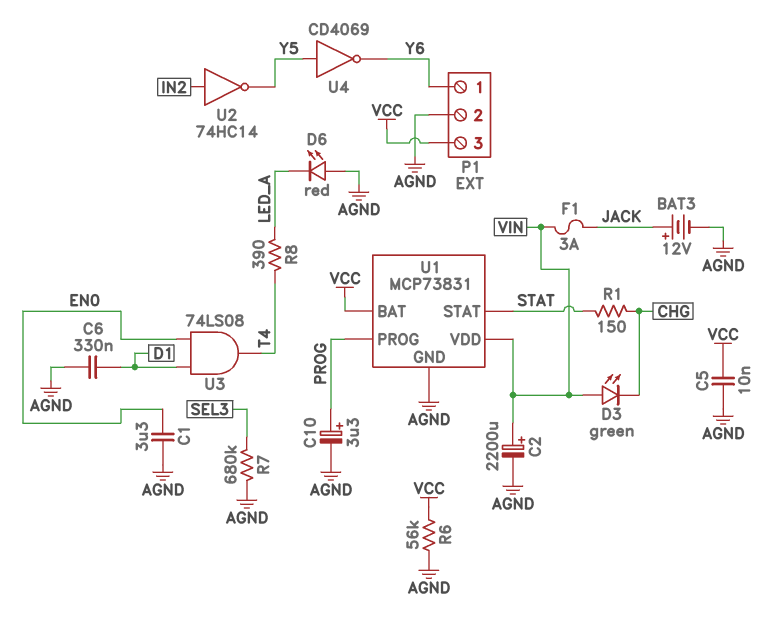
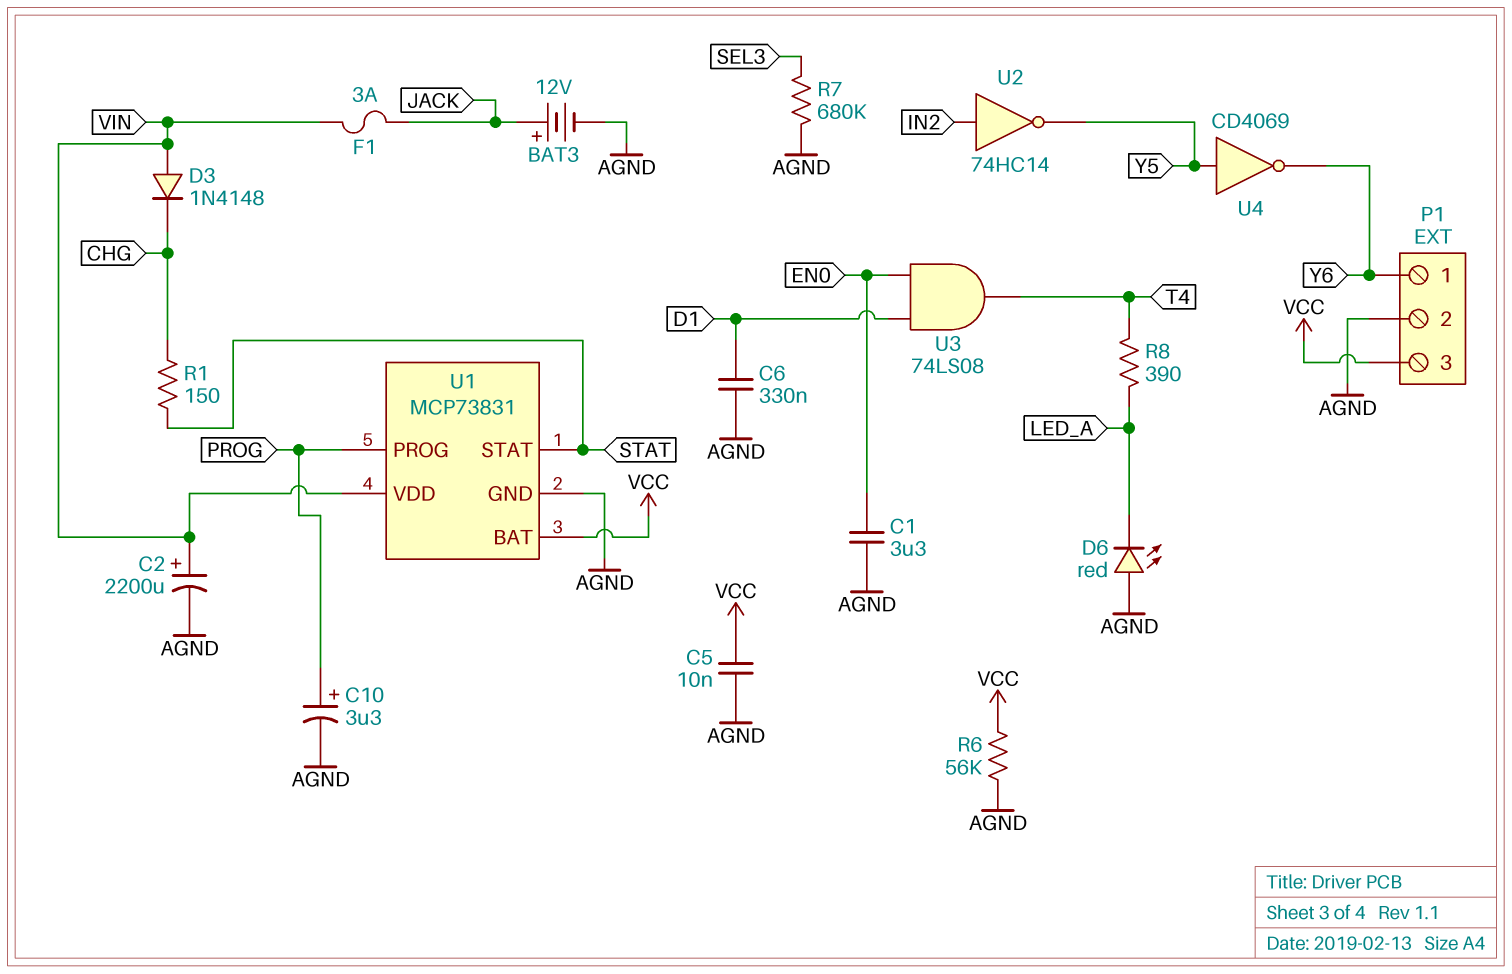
D3: LED green (A VIN, K CHG) -> diode 1N4148 (A VIN, K CHG)

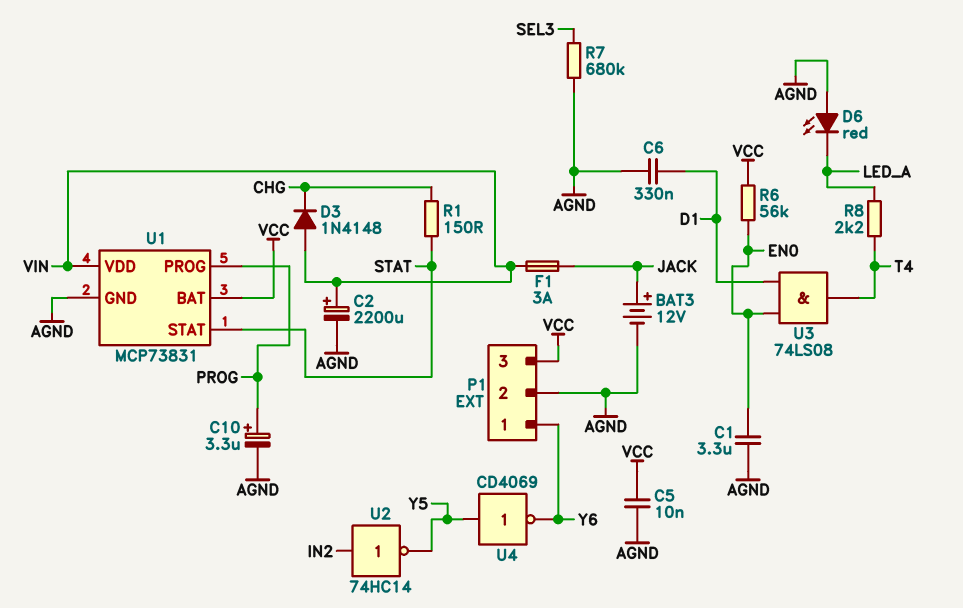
R6: 56k (AGND, VCC) -> 56k (EN0, VCC)
R8: 390 (LED_A, T4) -> 2.2k (LED_A, T4)

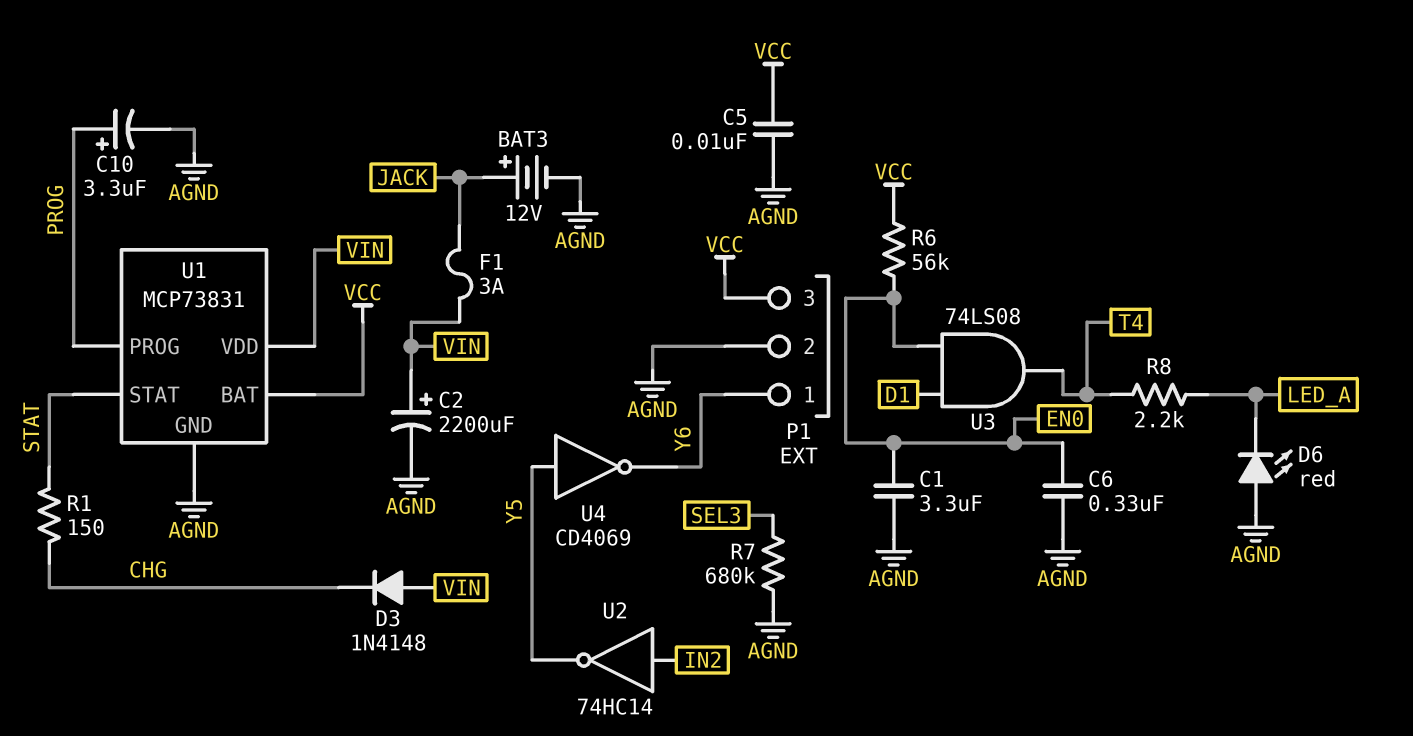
C6: 330nF (AGND, D1) -> 330nF (AGND, EN0)

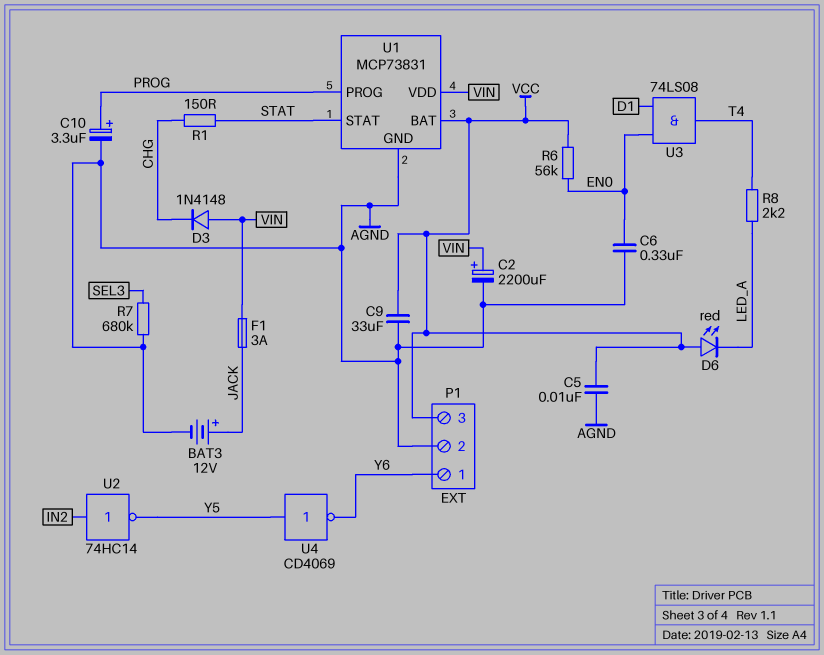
C1: 3.3uF (AGND, EN0) -> none
C9: none -> 33uF (AGND, VCC)
D6: LED red (A AGND, K LED_A) -> LED red (A VCC, K LED_A)

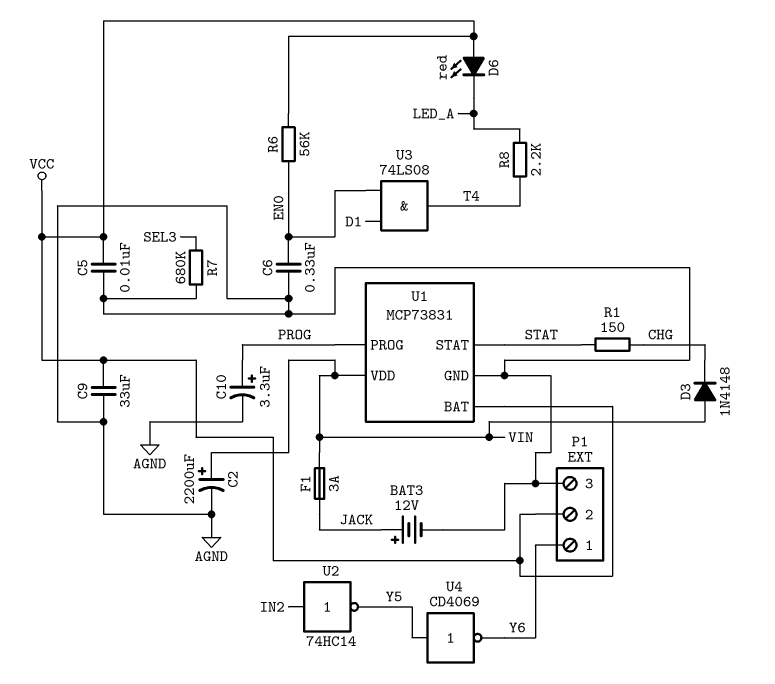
P1 pin 2: AGND -> VCC
P1 pin 3: VCC -> AGND

